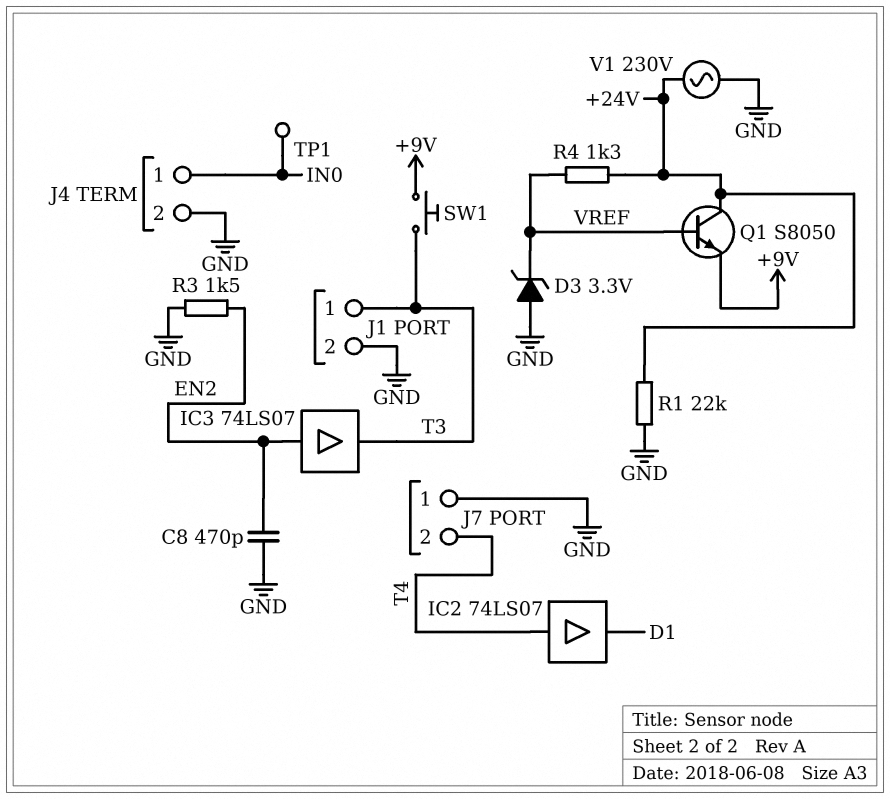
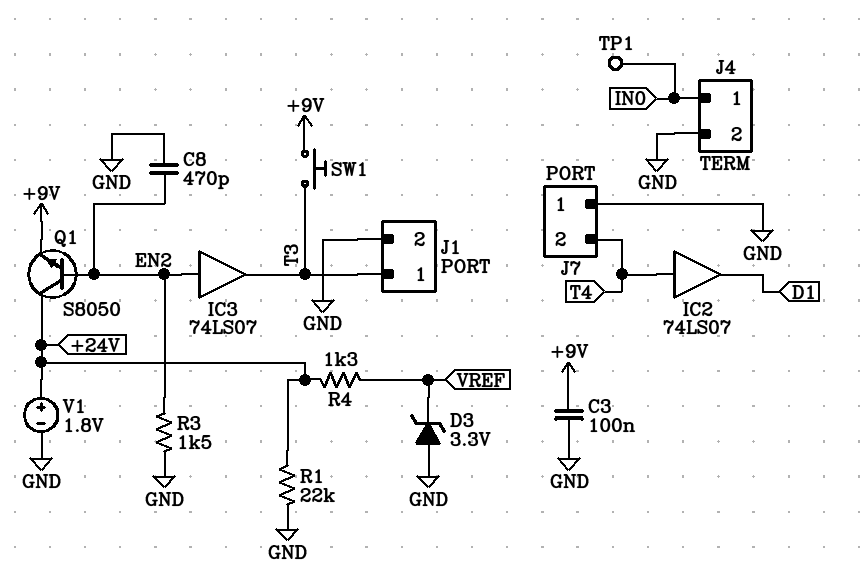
C3: none -> 100nF (+9V, GND)
Q1: NPN S8050 (B VREF, C +24V, E +9V) -> NPN S8050 (B EN2, C +24V, E +9V)
V1: AC 230V (+24V, GND) -> 1.8V (plus +24V, minus GND)

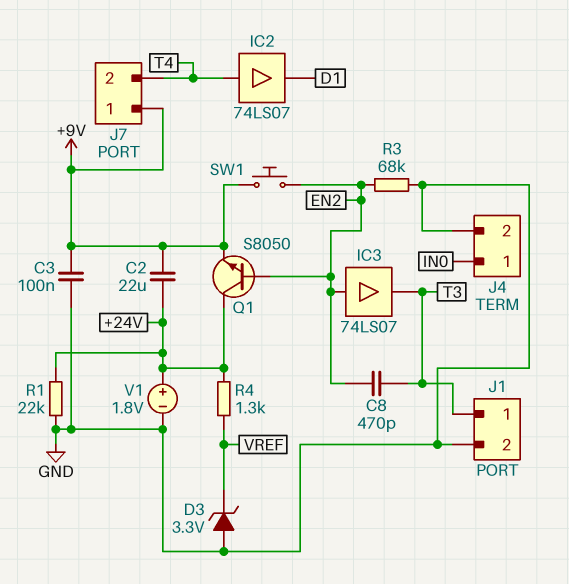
C2: none -> 22uF (+9V, +24V)
C8: 470pF (EN2, GND) -> 470pF (EN2, T3)
J7 pin 1: GND -> +9V
R3: 1.5k (EN2, GND) -> 68k (EN2, GND)
SW1: button (+9V, T3) -> button (+9V, EN2)
TP1: test point (IN0) -> none

